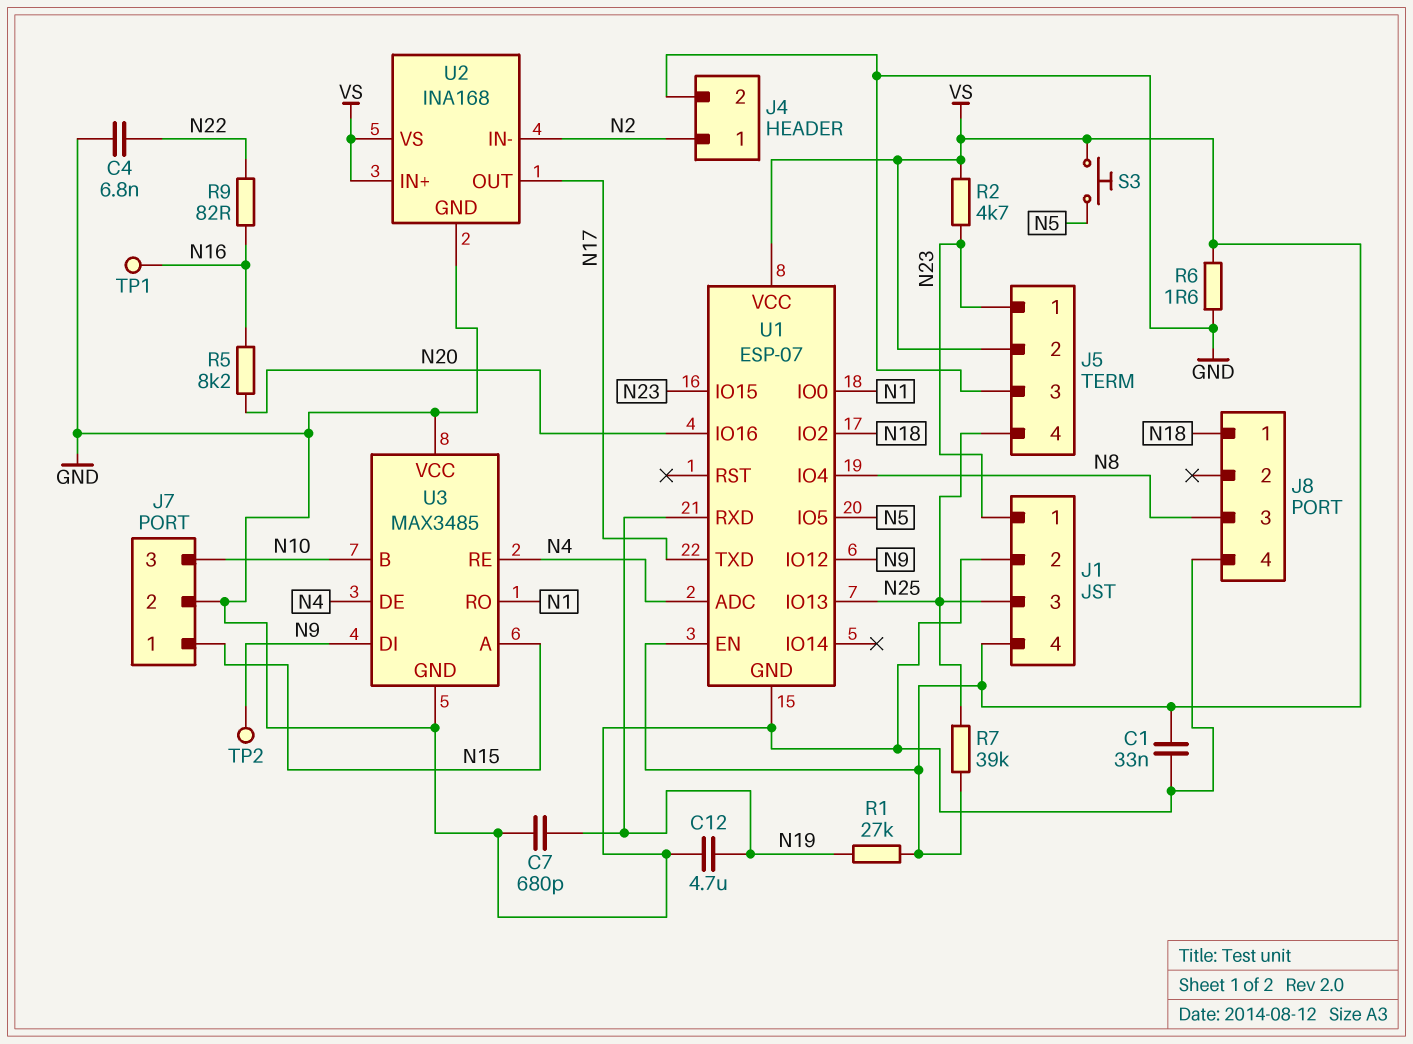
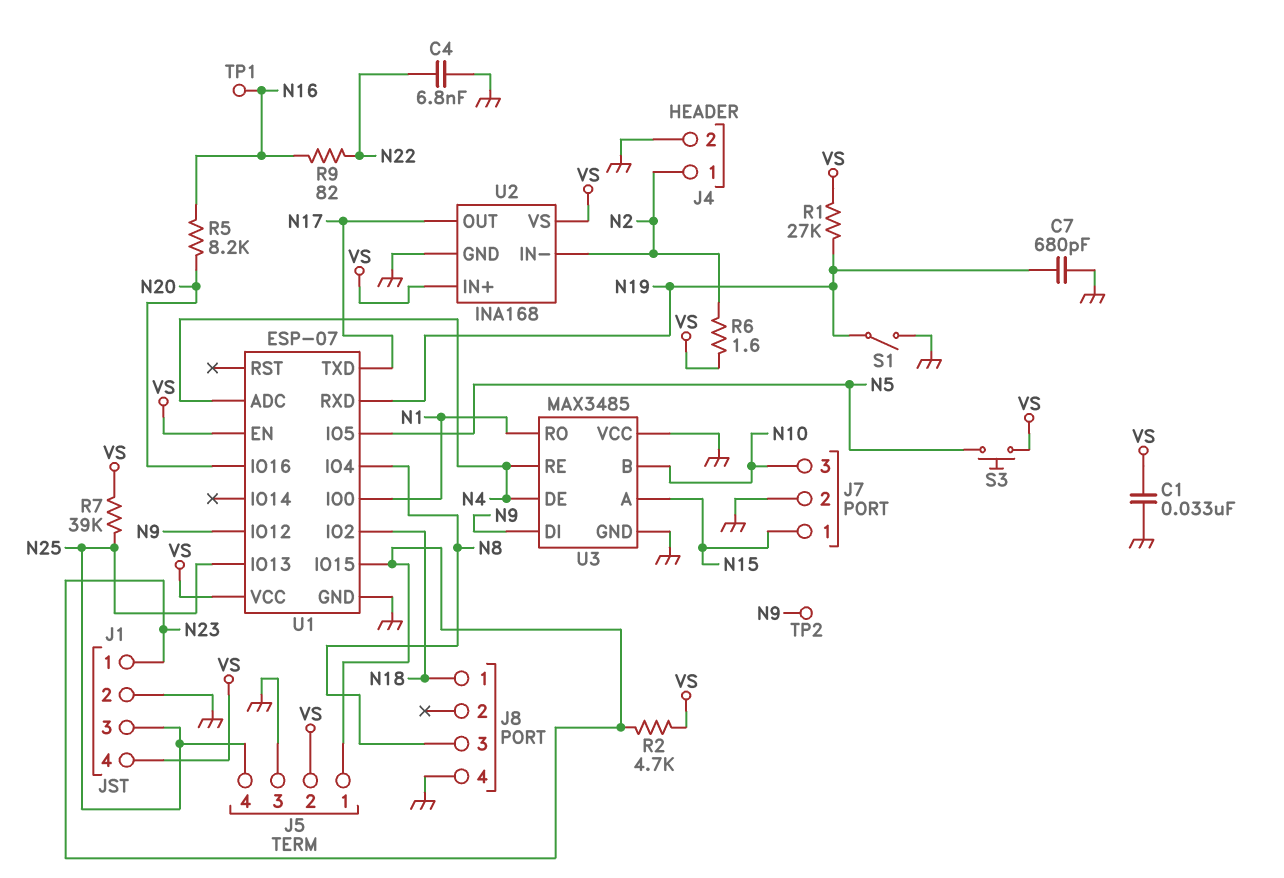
C12: 4.7uF (GND, N19) -> none
R6: 1.6 (GND, VS) -> 1.6 (N2, VS)
S1: none -> switch (GND, N19)

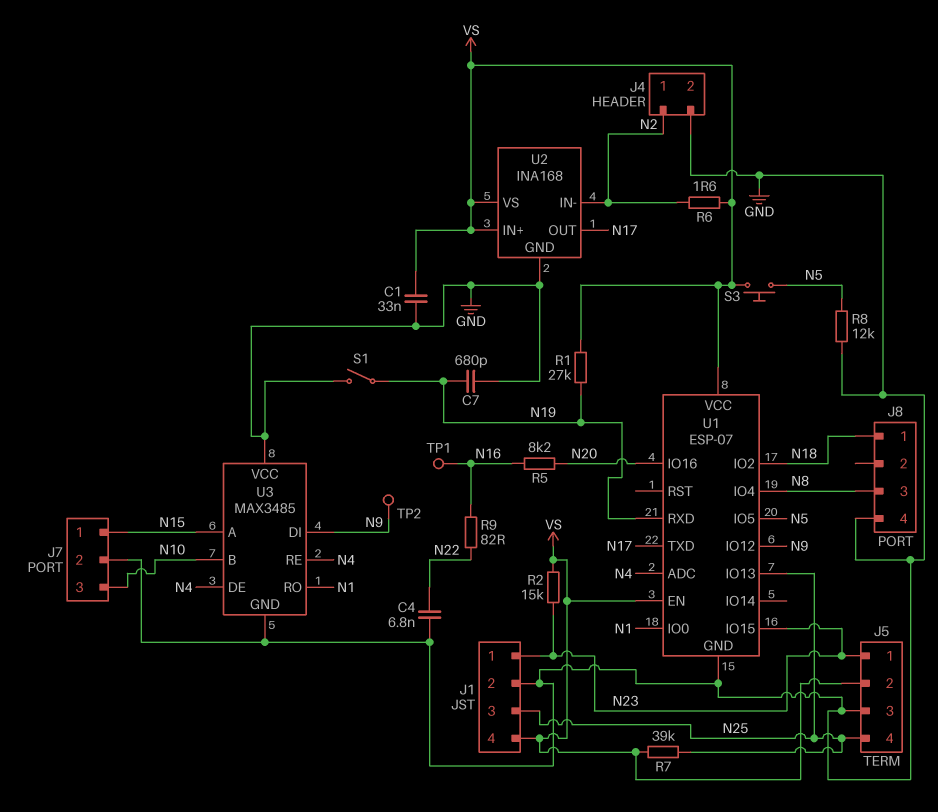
R2: 4.7k (N23, VS) -> 15k (N23, VS)
R8: none -> 12k (GND, N5)

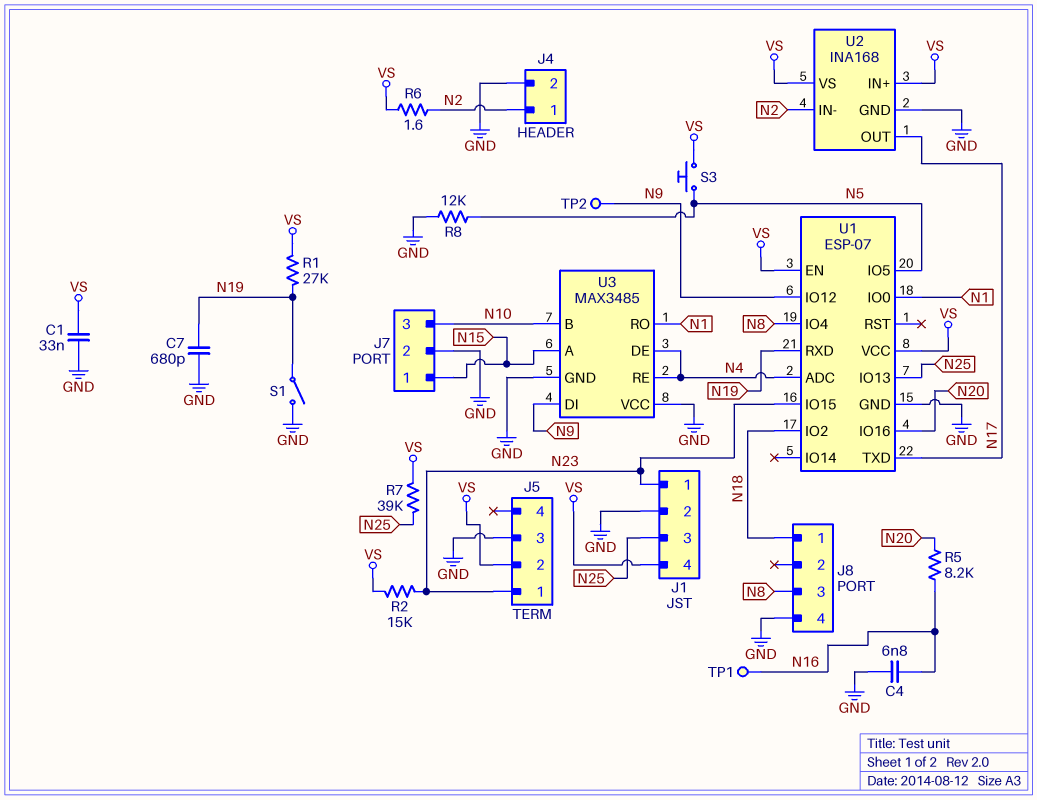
C4: 6.8nF (GND, N22) -> 6.8nF (GND, N16)
J5 pin 4: N25 -> none
R9: 82 (N16, N22) -> none

